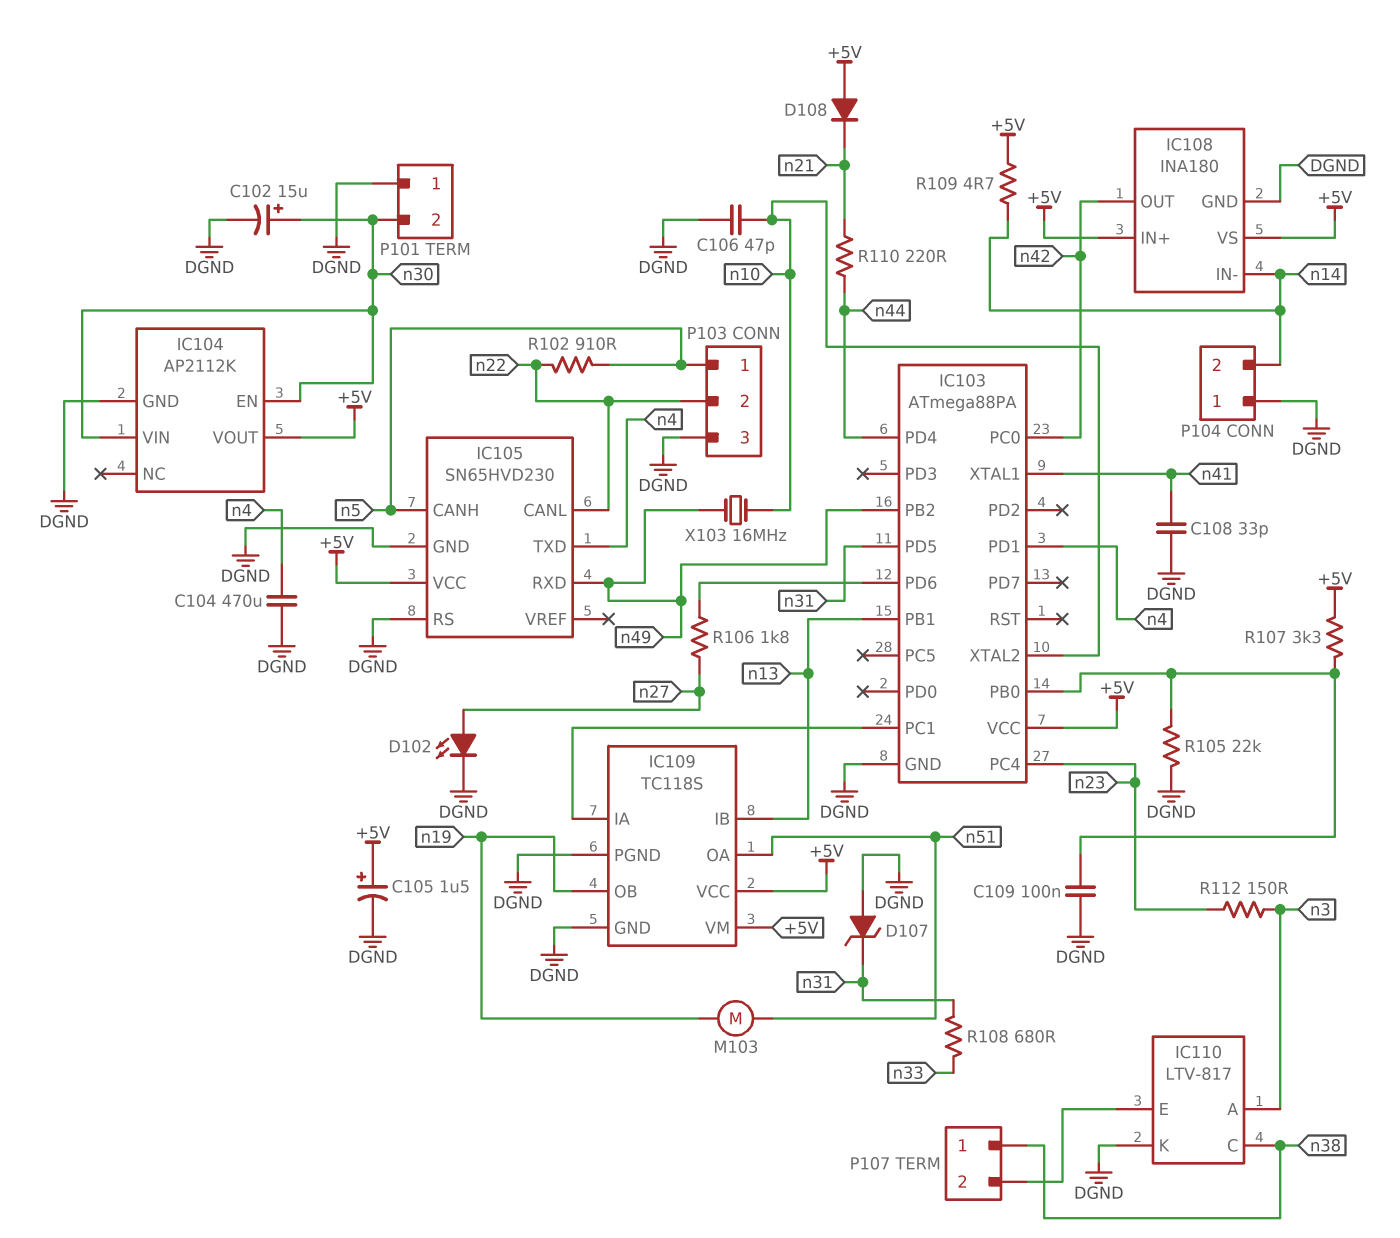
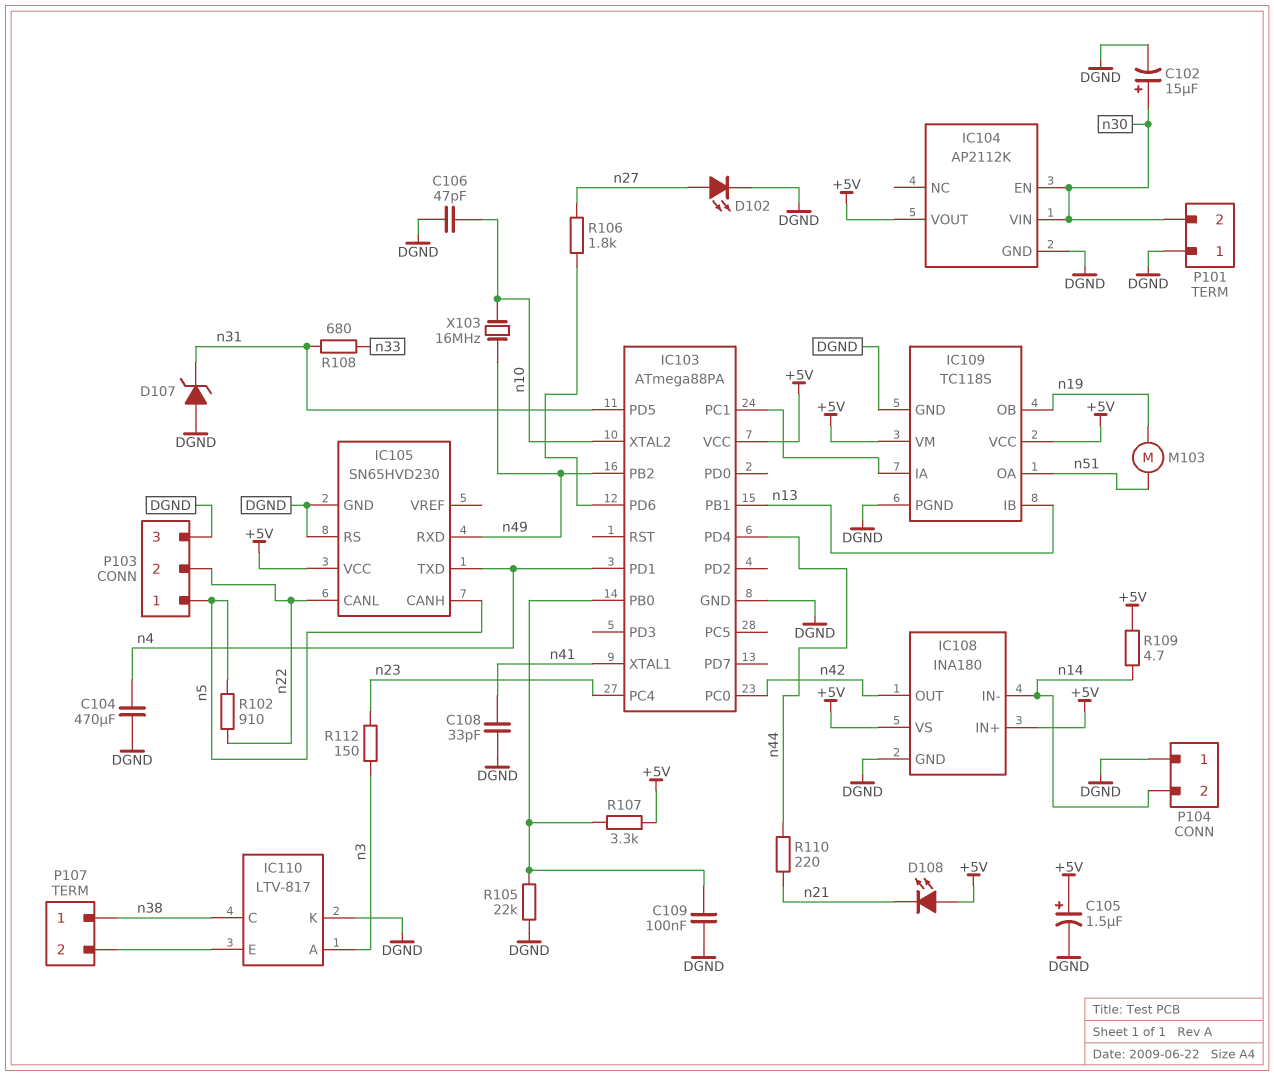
D108: diode (A +5V, K n21) -> LED (A +5V, K n21)

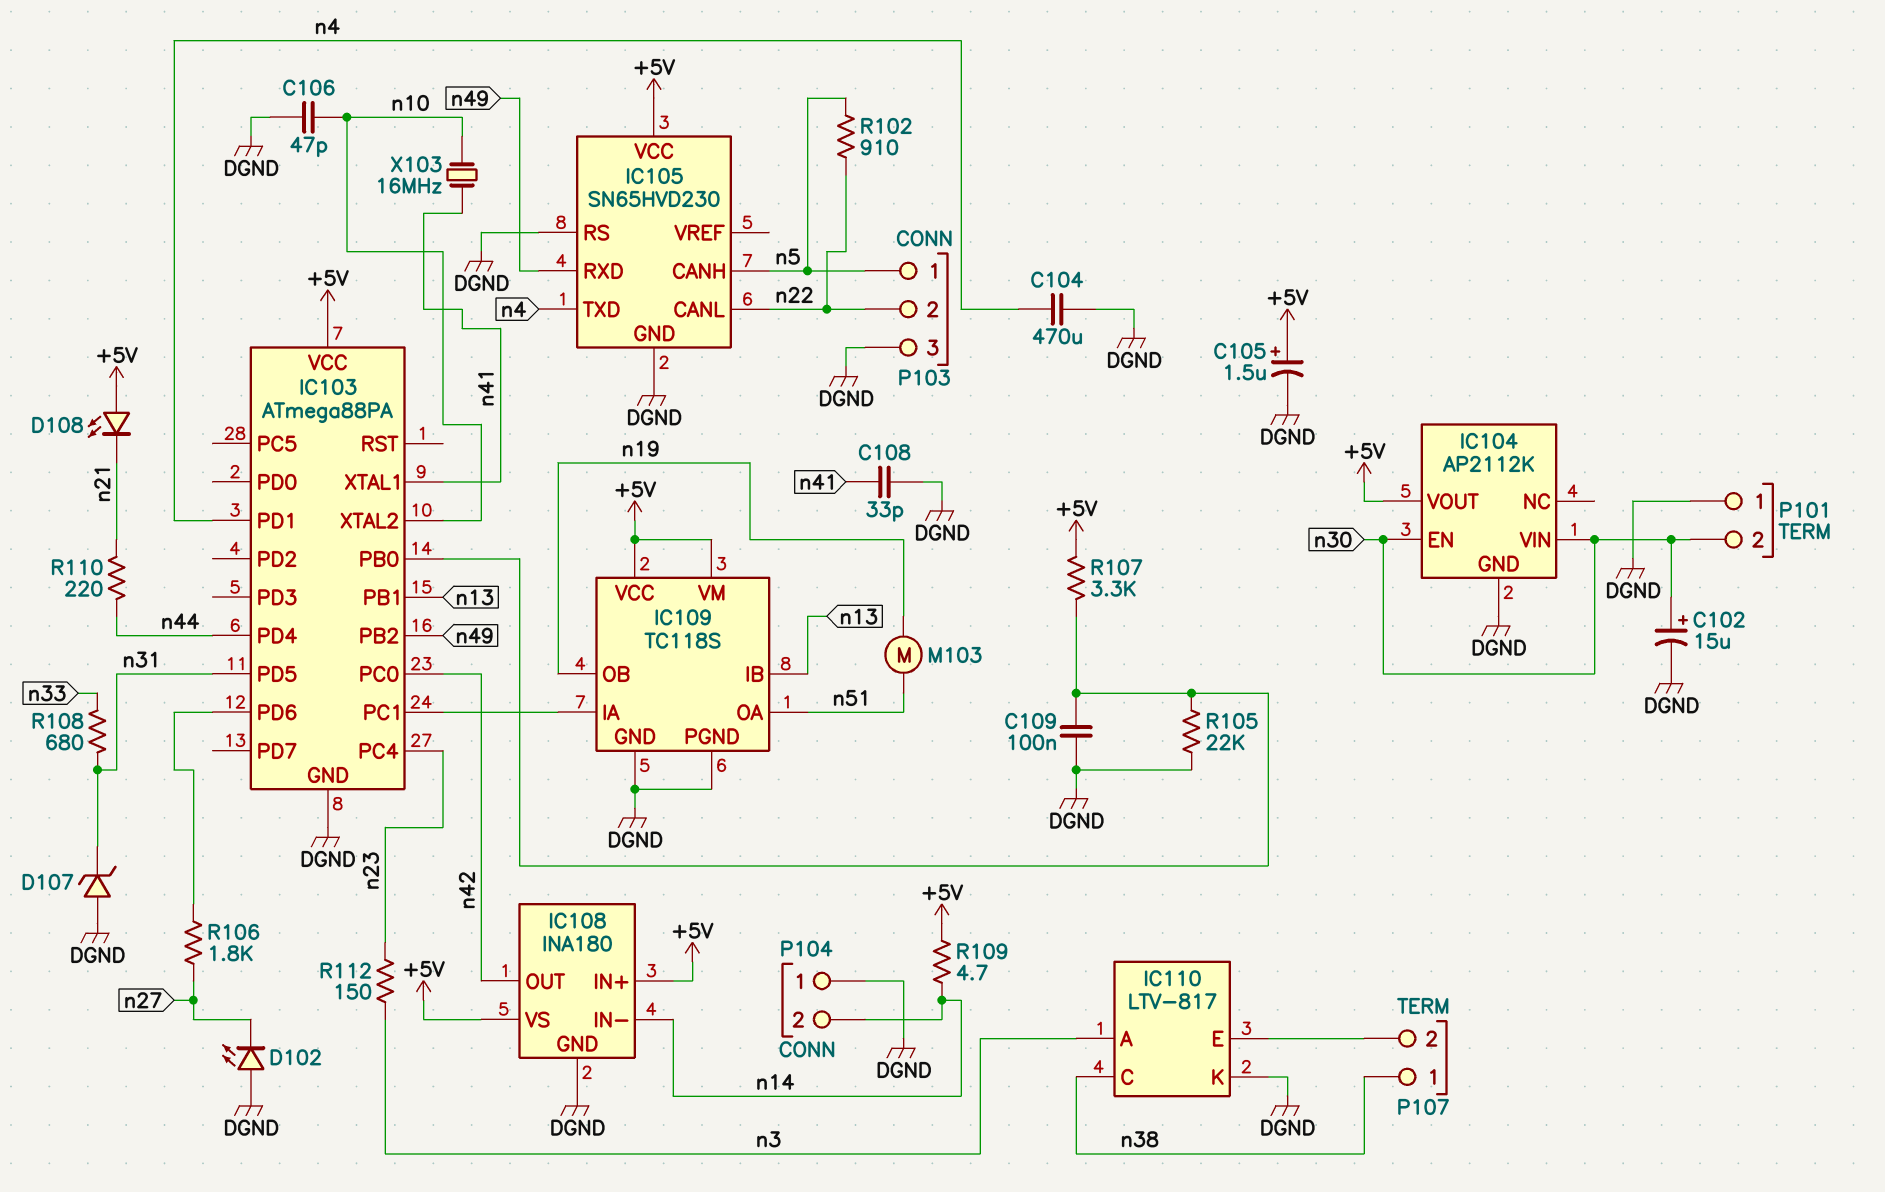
D102: LED (A n27, K DGND) -> LED (A DGND, K n27)
X103: 16MHz (n10, n49) -> 16MHz (n10, n41)

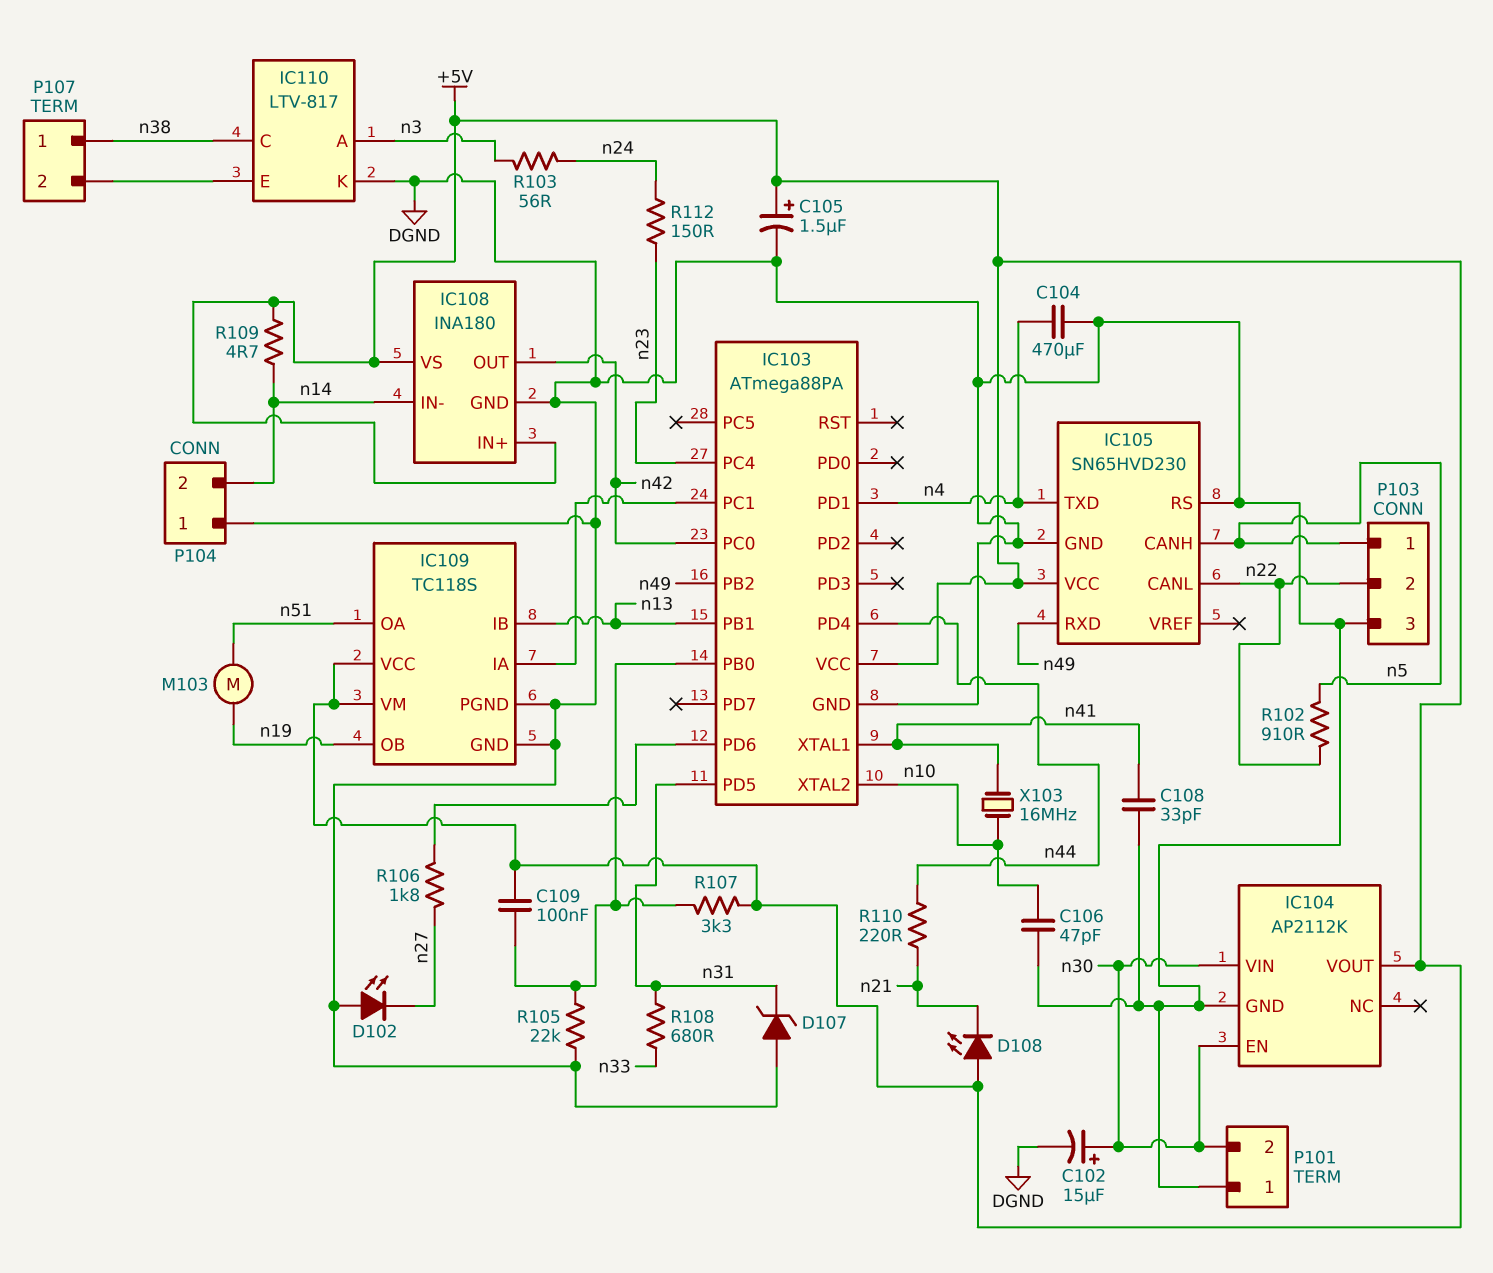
C109: 100nF (DGND, IC103/PB0) -> 100nF (+5V, IC103/PB0)
R103: none -> 56 (n3, n24)
R112: 150 (n3, n23) -> 150 (n23, n24)

